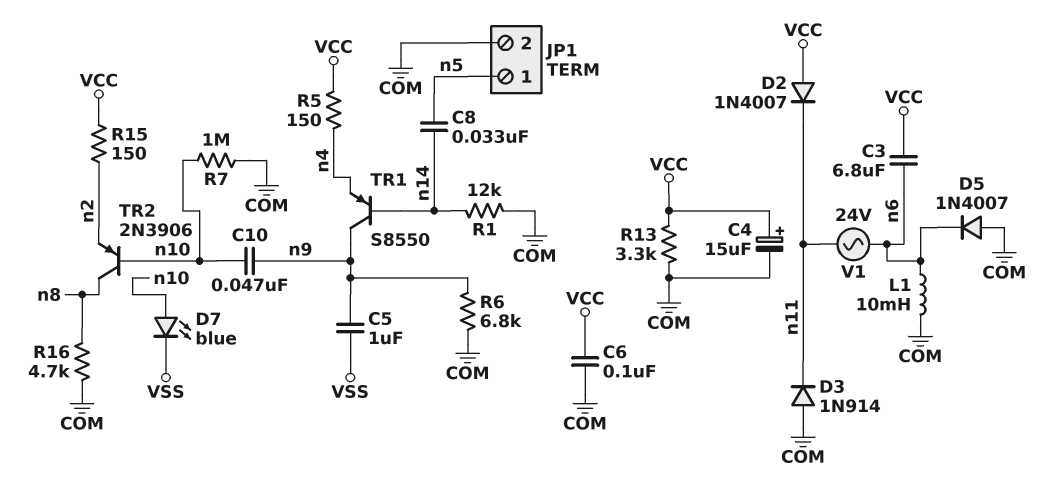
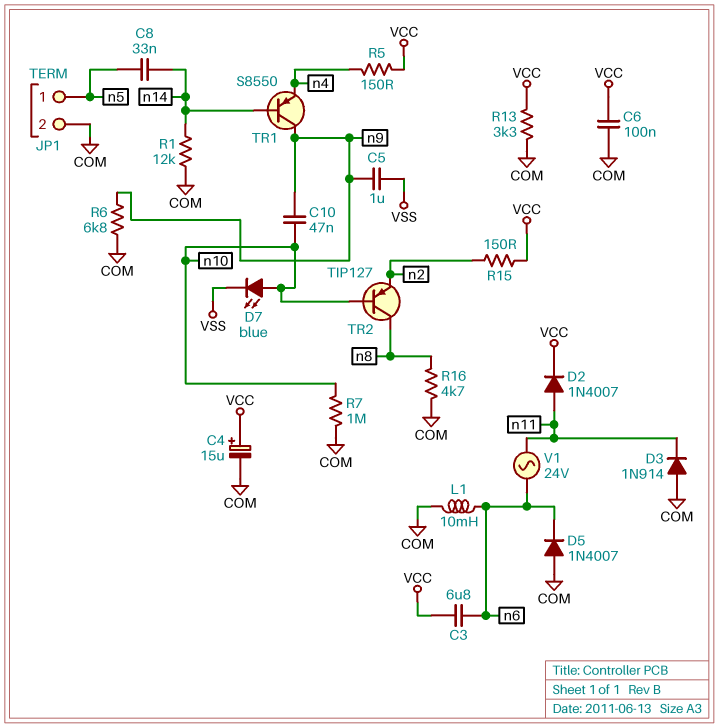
D2: diode 1N4007 (A VCC, K n11) -> diode 1N4007 (A n11, K VCC)
TR2: PNP 2N3906 (B n10, C n8, E n2) -> PNP TIP127 (B n10, C n8, E n2)

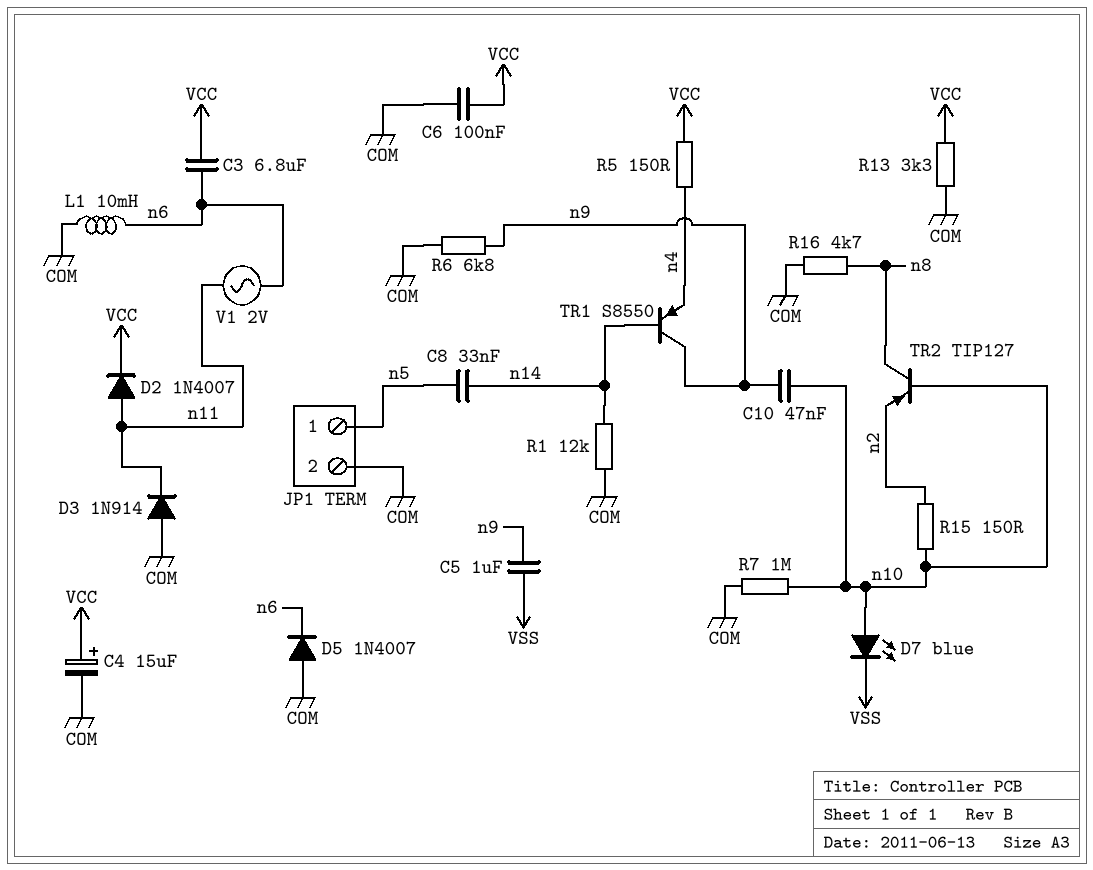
R15: 150 (VCC, n2) -> 150 (n2, n10)
V1: AC 24V (n6, n11) -> AC 2V (n6, n11)

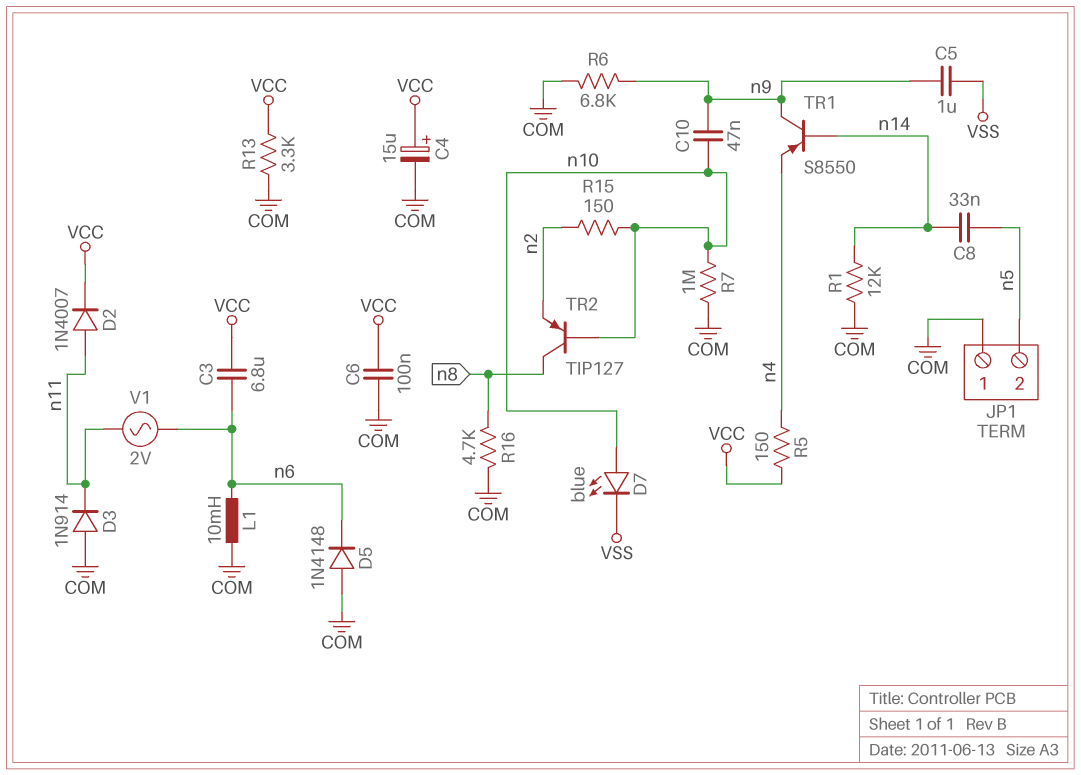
D5: diode 1N4007 (A COM, K n6) -> diode 1N4148 (A COM, K n6)
JP1 pin 1: n5 -> COM
JP1 pin 2: COM -> n5

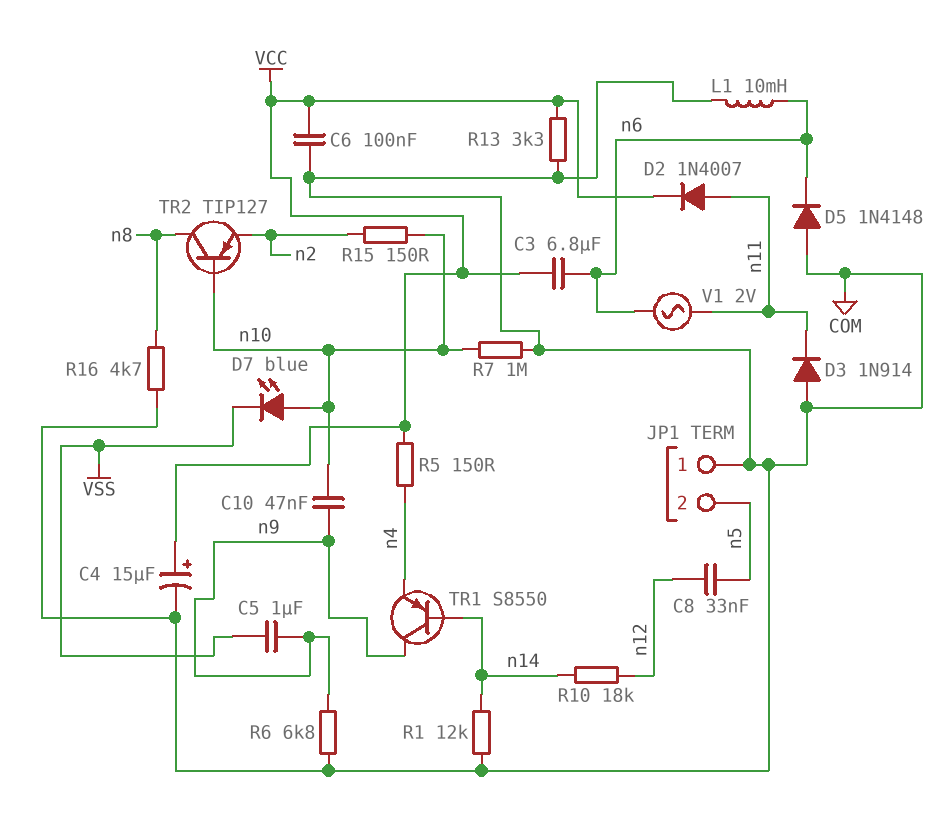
C8: 33nF (n5, n14) -> 33nF (n5, n12)
R10: none -> 18k (n12, n14)

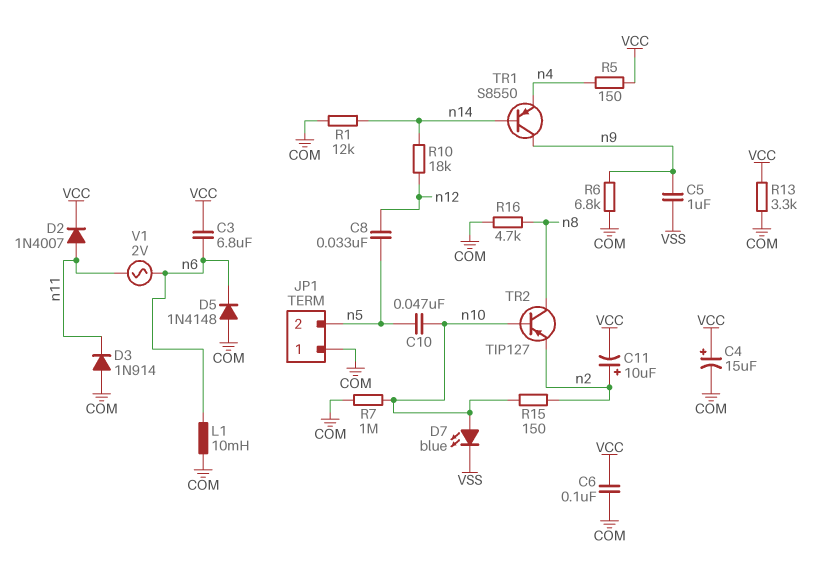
C10: 47nF (n9, n10) -> 47nF (n5, n10)
C11: none -> 10uF (plus n2, minus VCC)

